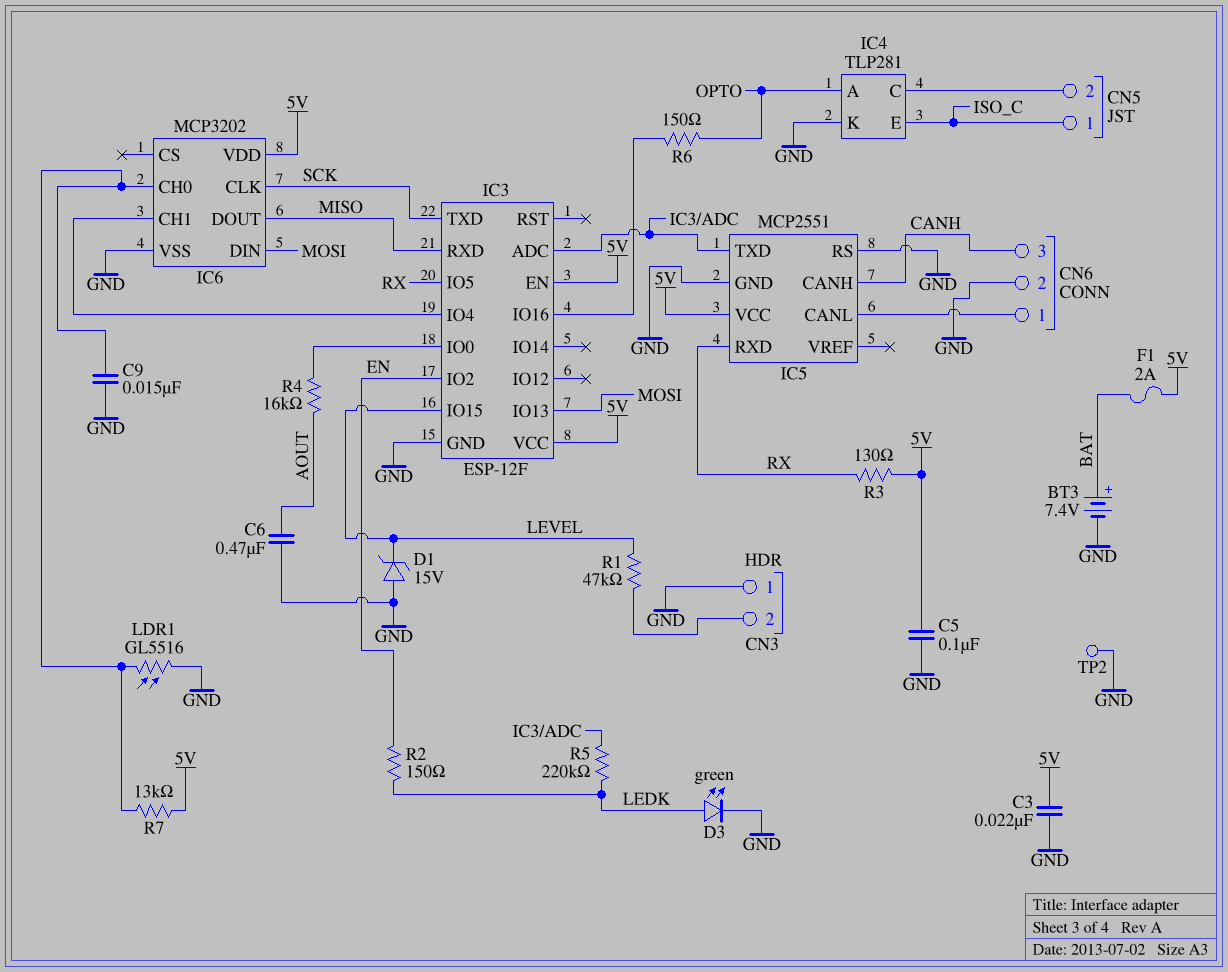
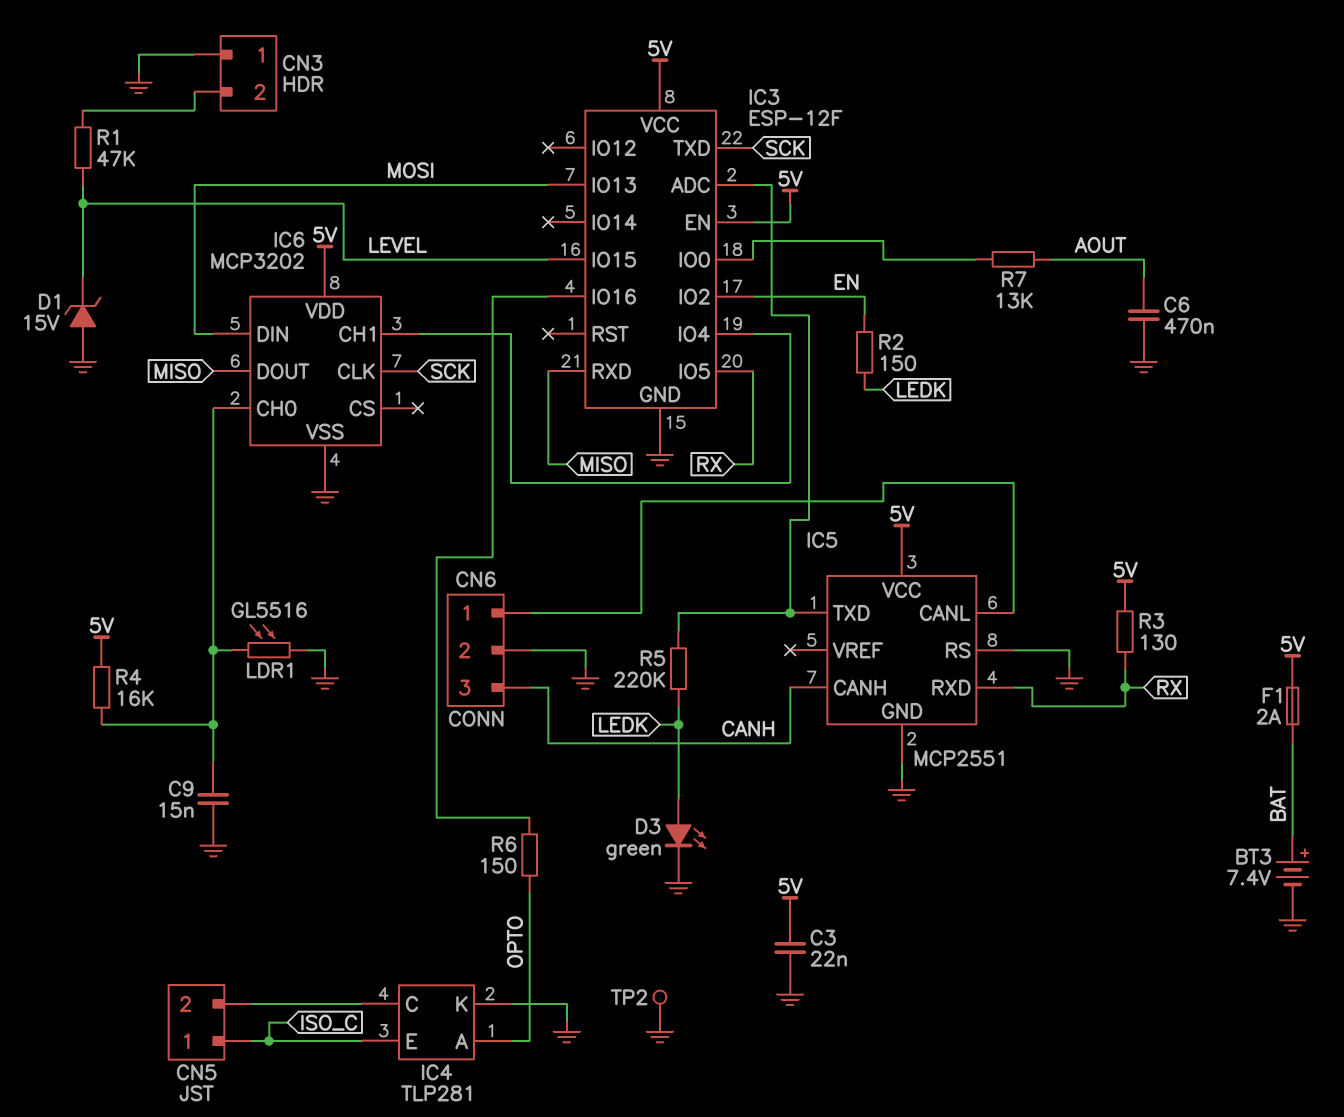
C5: 100nF (5V, GND) -> none
R4: 16k (AOUT, IC3/IO0) -> 16k (5V, IC6/CH0)
R7: 13k (5V, IC6/CH0) -> 13k (AOUT, IC3/IO0)

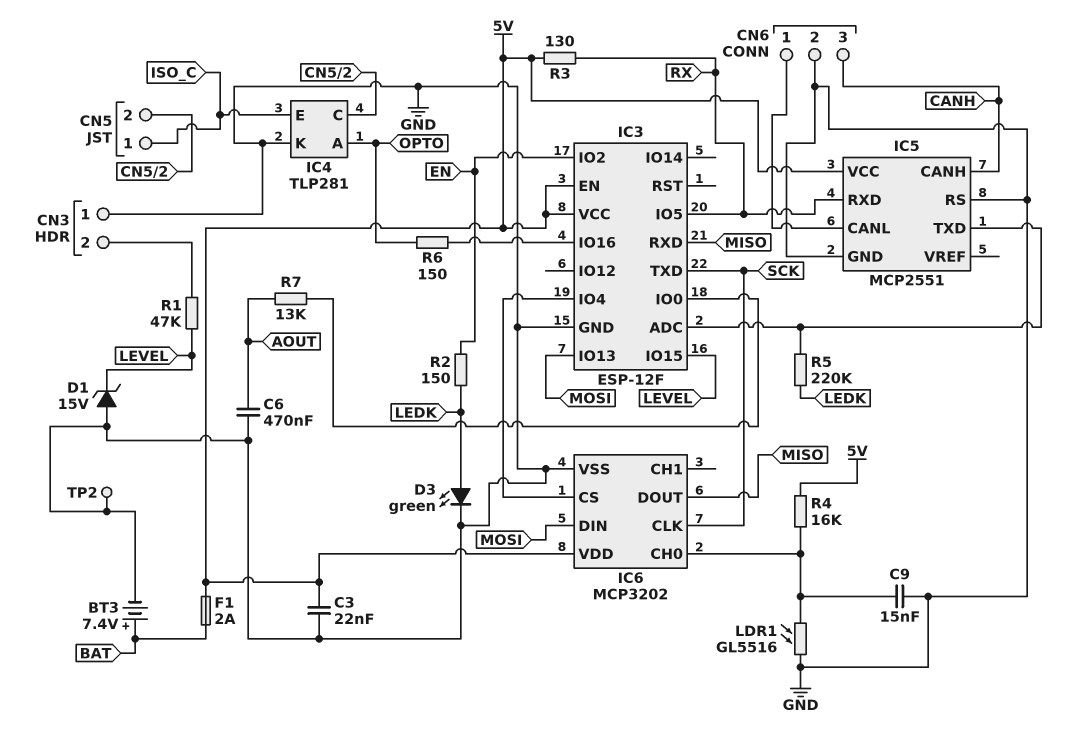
IC6 pin CH1: IC3/IO4 -> none
IC6 pin CS: none -> IC3/IO4

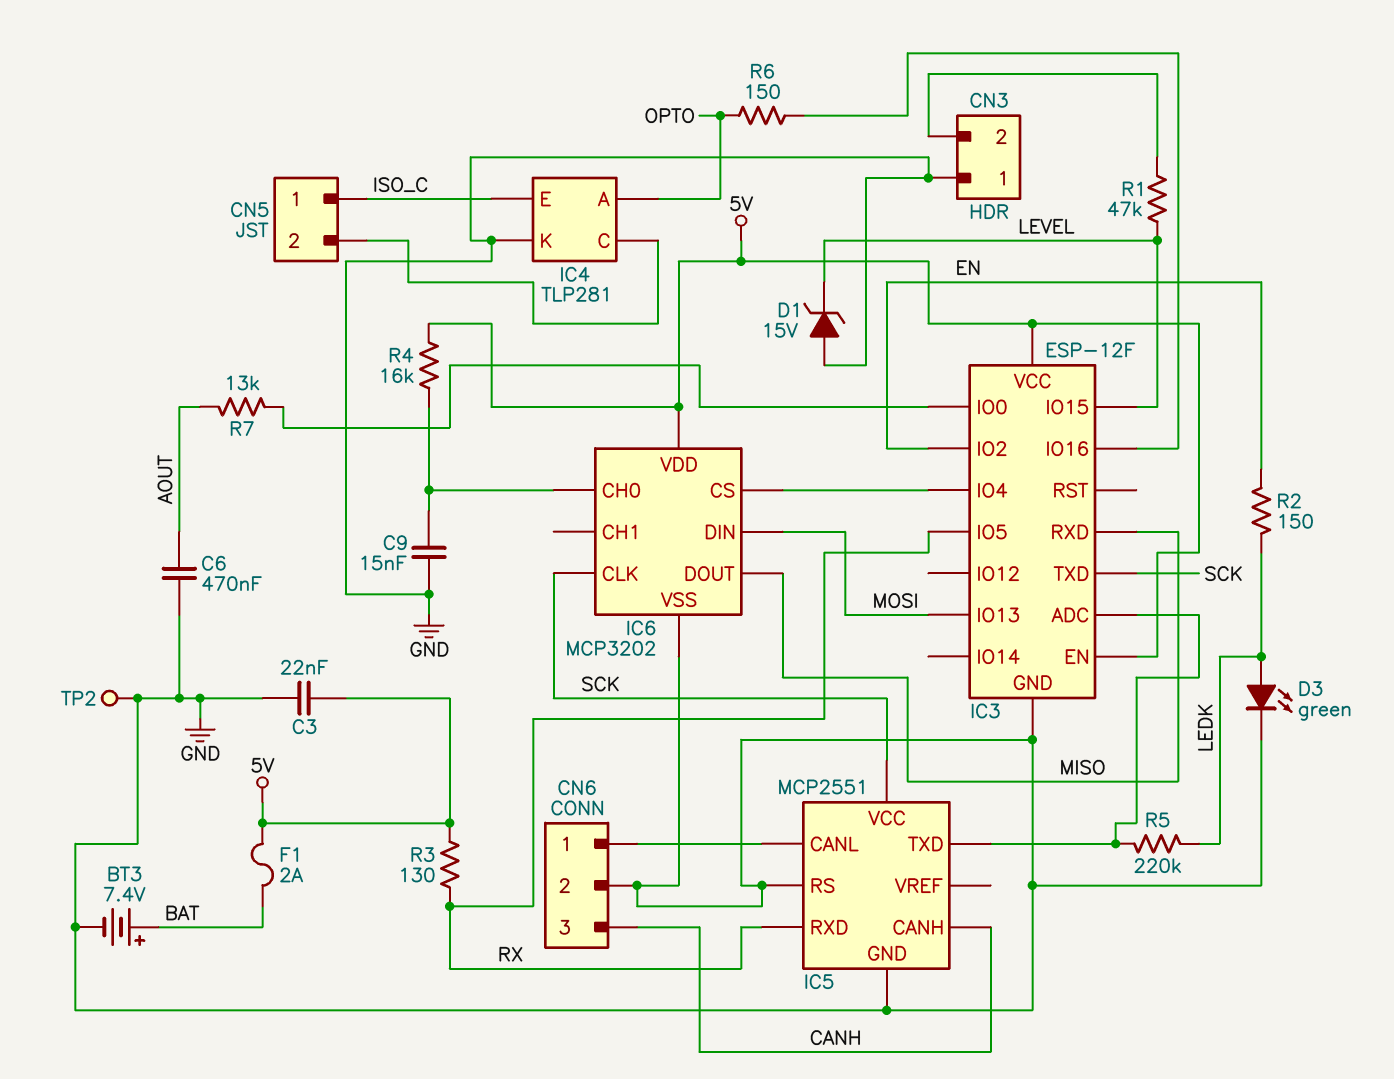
IC5 pin VCC: 5V -> SCK
LDR1: GL5516 (GND, IC6/CH0) -> none

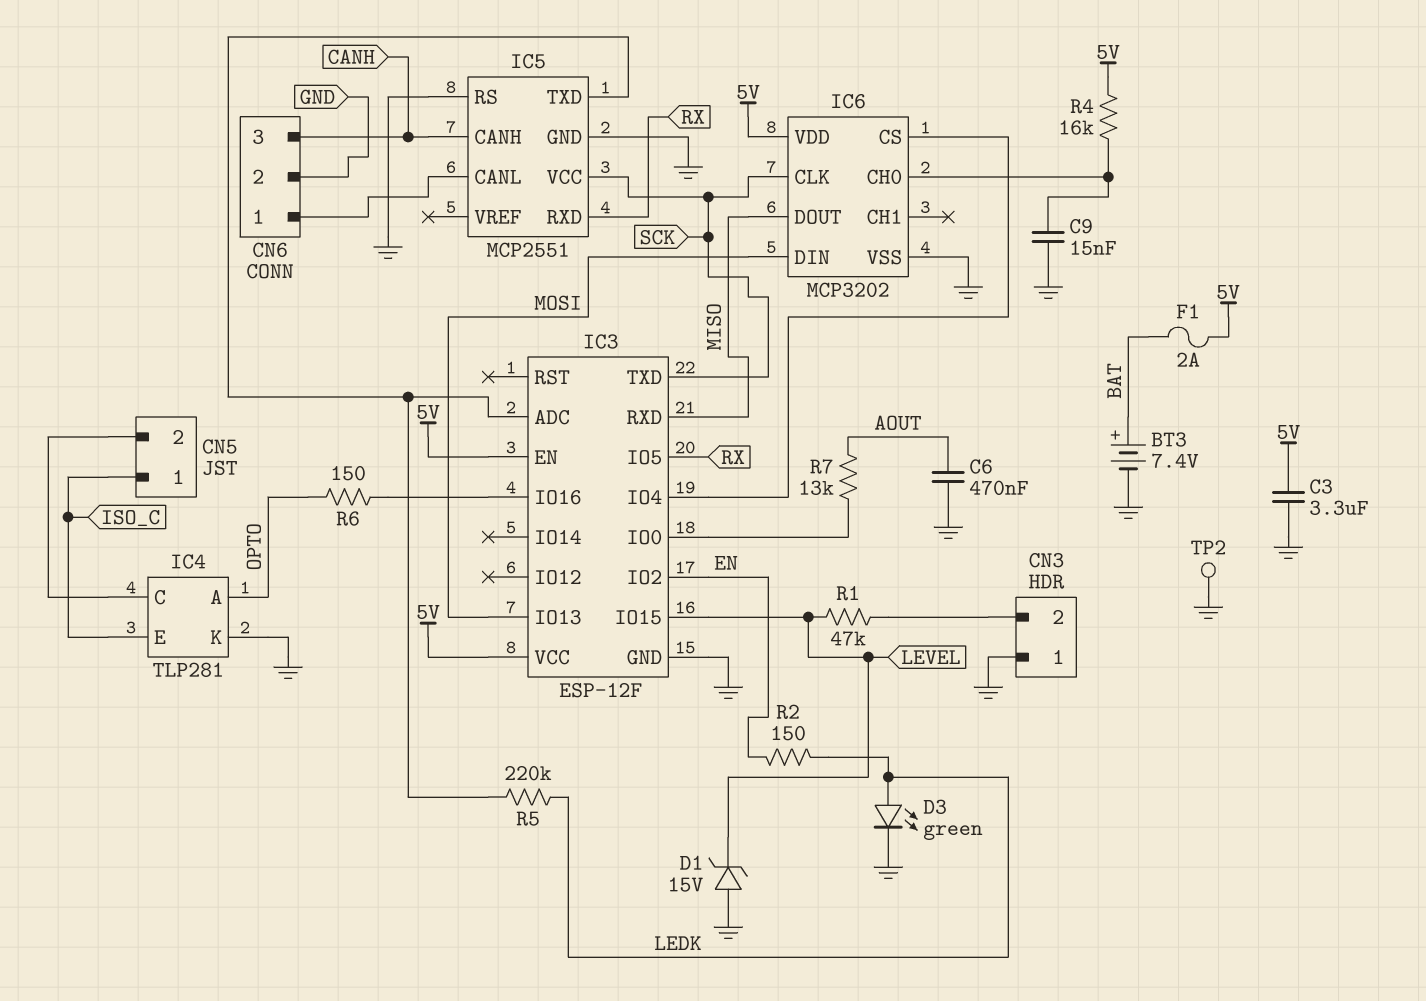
C3: 22nF (5V, GND) -> 3.3uF (5V, GND)
R3: 130 (5V, RX) -> none

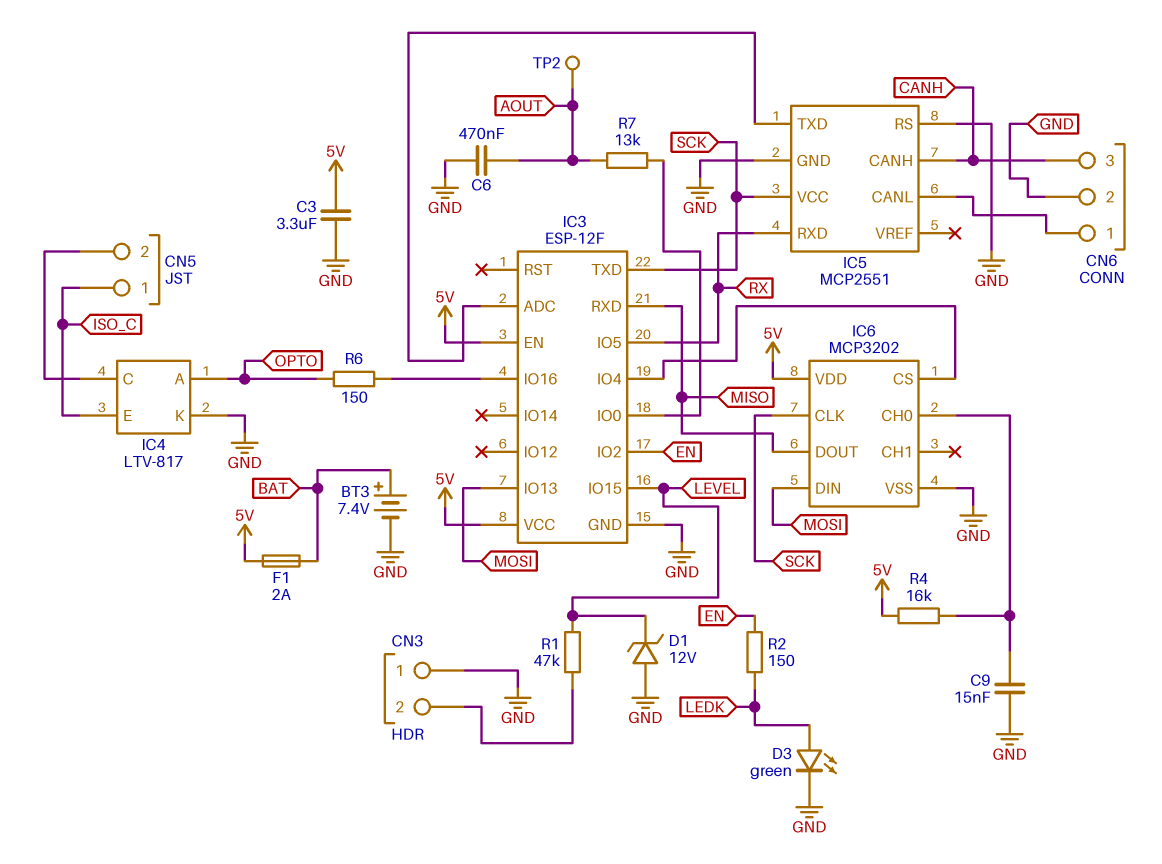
D1: zener 15V (A GND, K LEVEL) -> zener 12V (A GND, K LEVEL)
IC4: TLP281 -> LTV-817
R5: 220k (IC3/ADC, LEDK) -> none
TP2: test point (GND) -> test point (AOUT)

